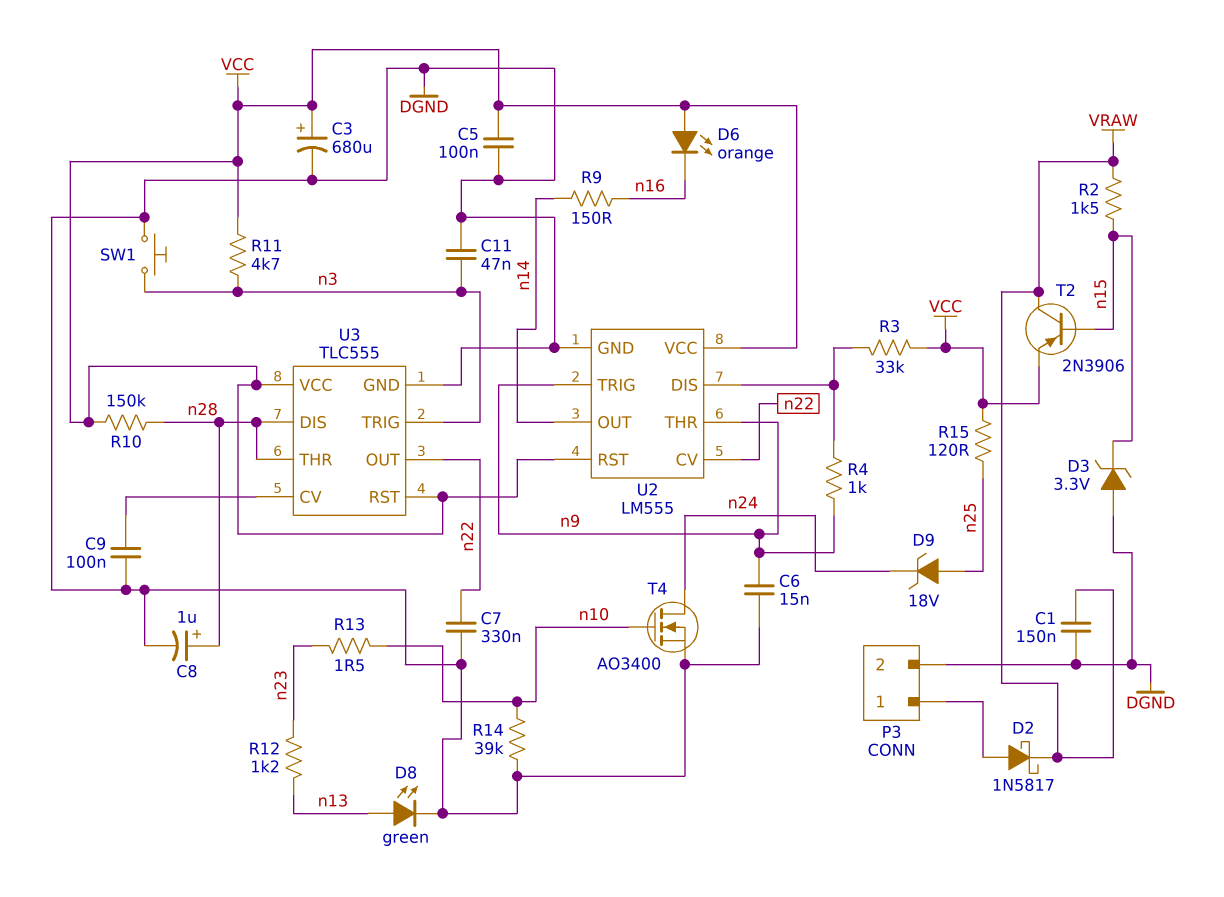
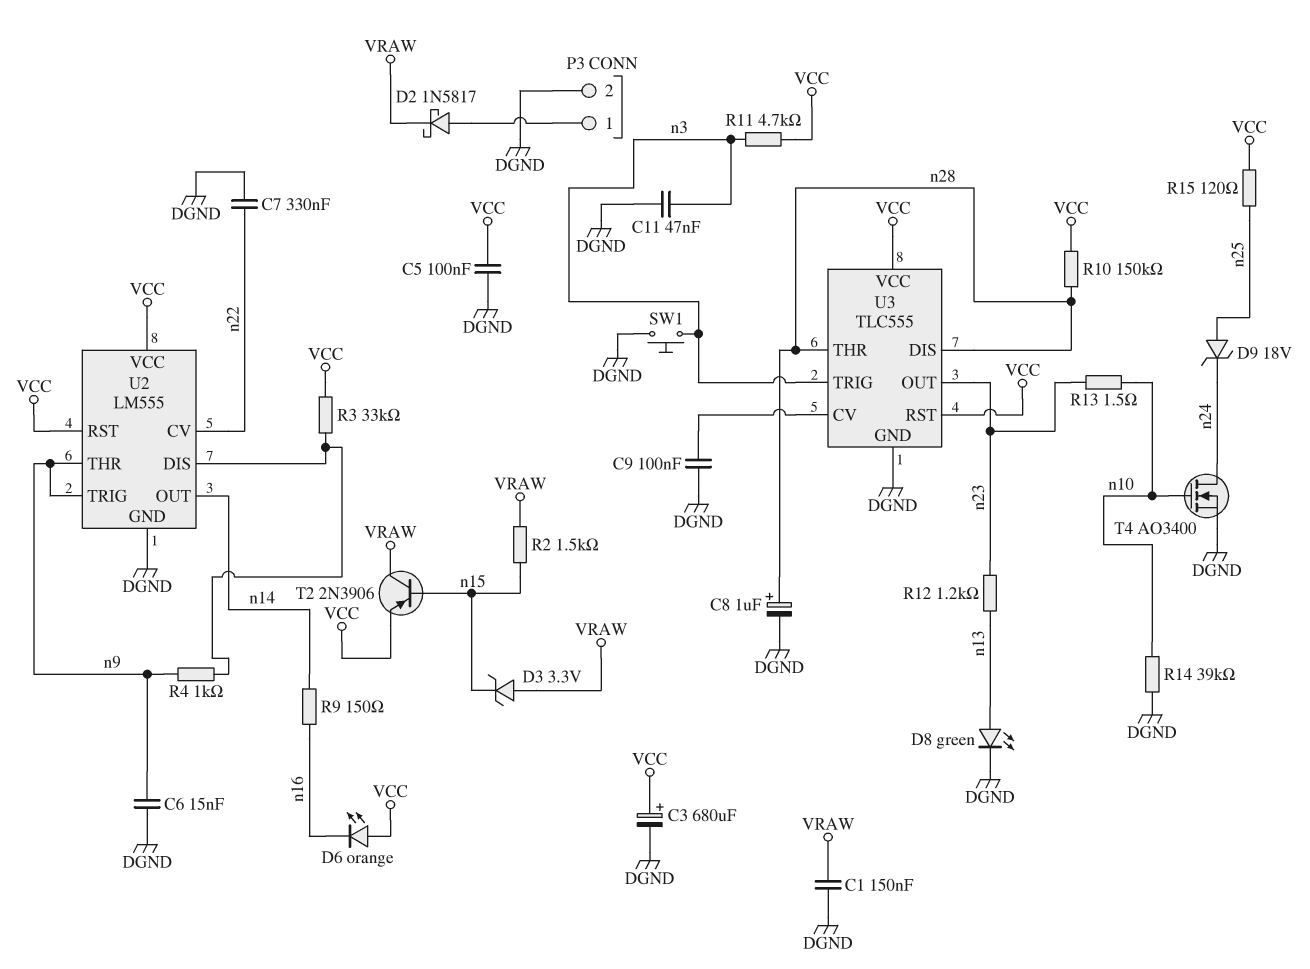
D3: zener 3.3V (A DGND, K n15) -> zener 3.3V (A VRAW, K n15)
U3 pin OUT: n22 -> n23

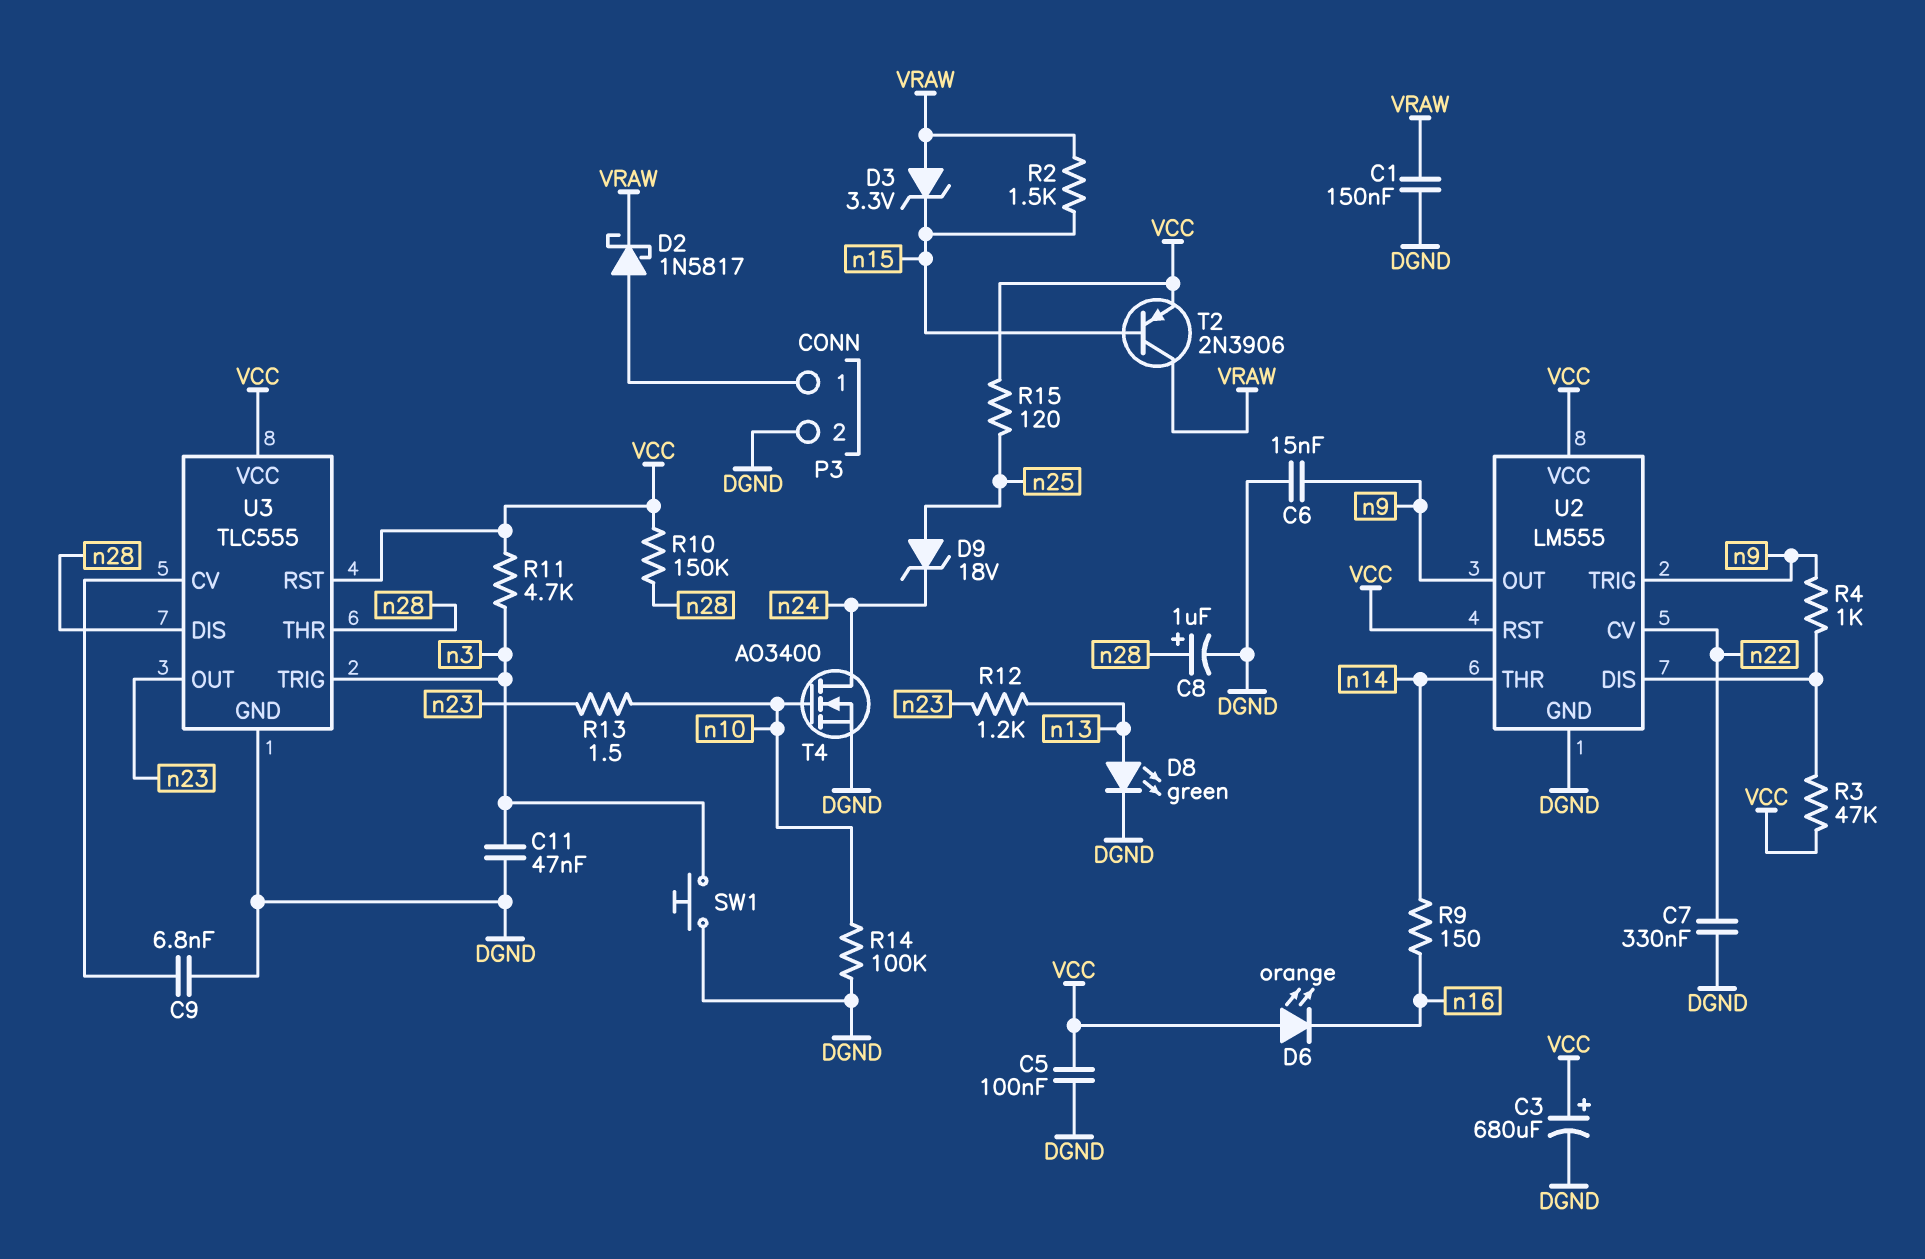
C9: 100nF (DGND, U3/CV) -> 6.8nF (DGND, U3/CV)
R3: 33k (U2/DIS, VCC) -> 47k (U2/DIS, VCC)
R14: 39k (DGND, n10) -> 100k (DGND, n10)
U2 pin OUT: n14 -> n9
U2 pin THR: n9 -> n14

